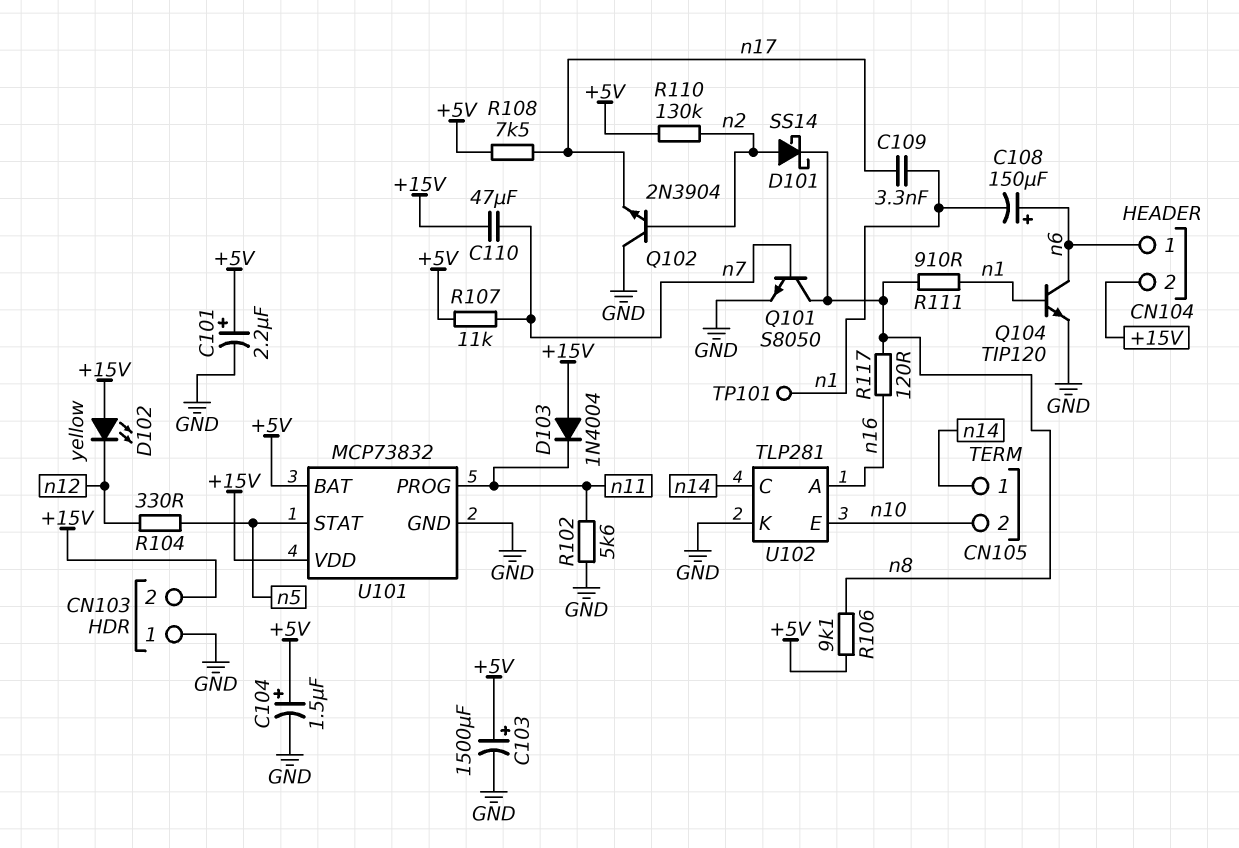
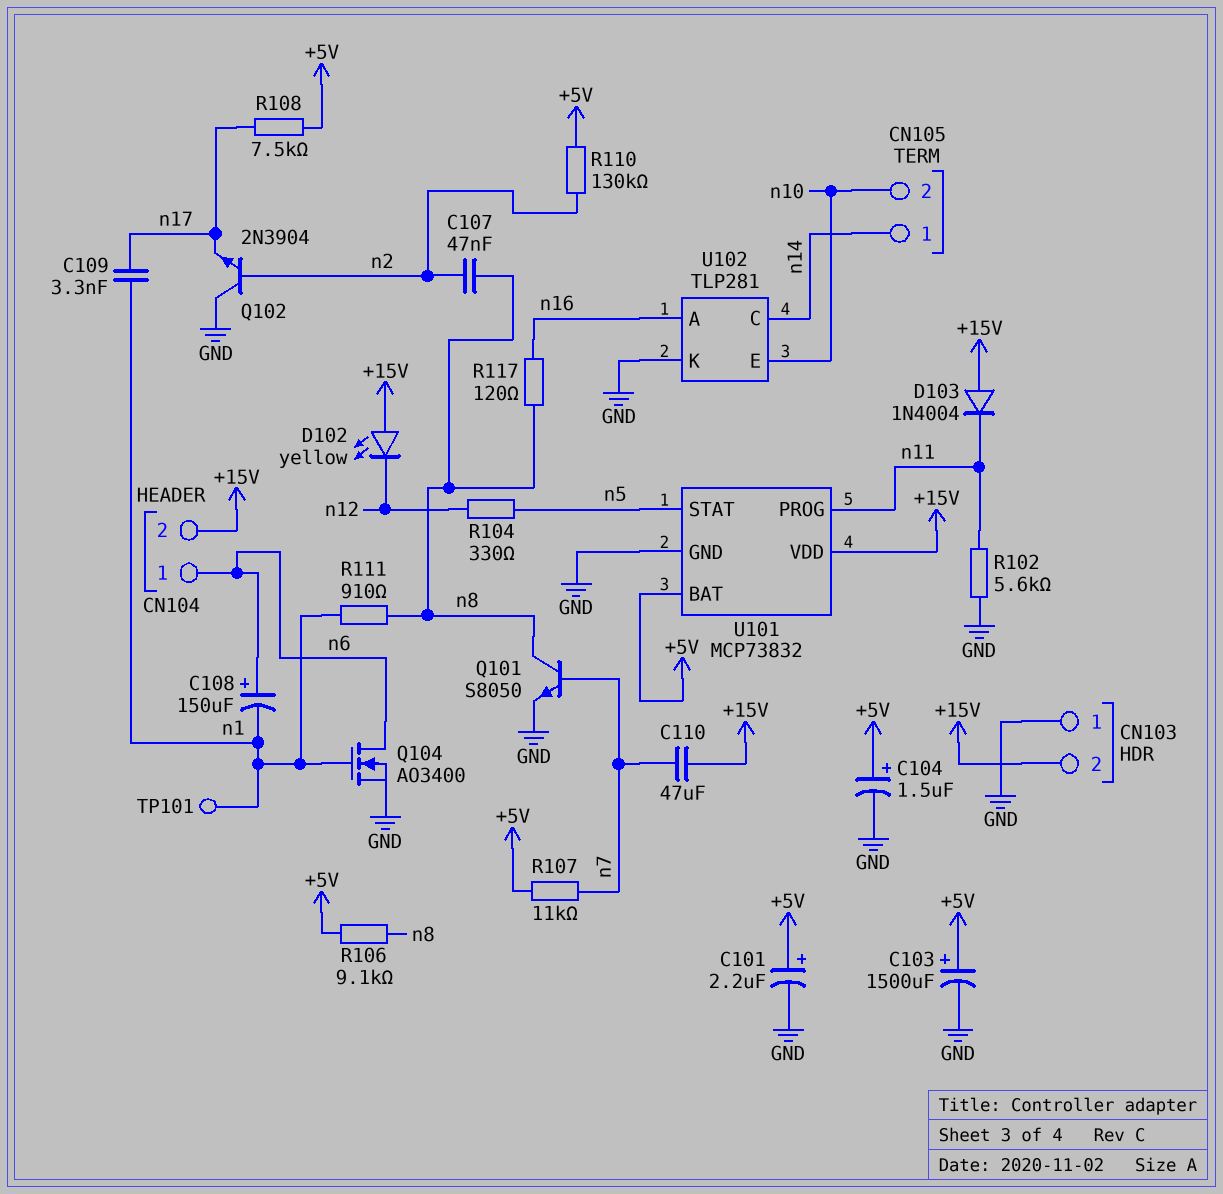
C107: none -> 47nF (n2, n8)
D101: schottky SS14 (A n2, K n8) -> none
Q104: NPN TIP120 (B n1, C n6, E GND) -> NMOS AO3400 (G n1, D n6, S GND)

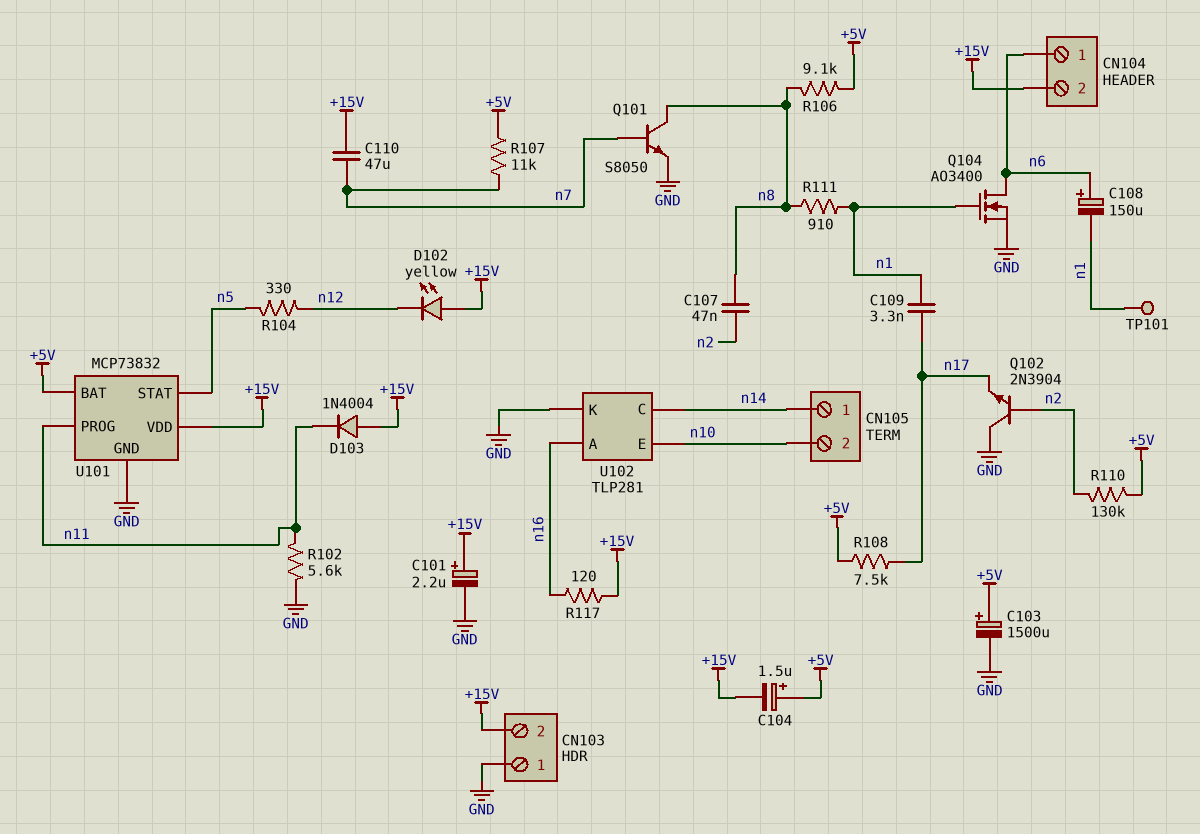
C101: 2.2uF (plus +5V, minus GND) -> 2.2uF (plus +15V, minus GND)
C104: 1.5uF (plus +5V, minus GND) -> 1.5uF (plus +5V, minus +15V)
R117: 120 (n8, n16) -> 120 (+15V, n16)

